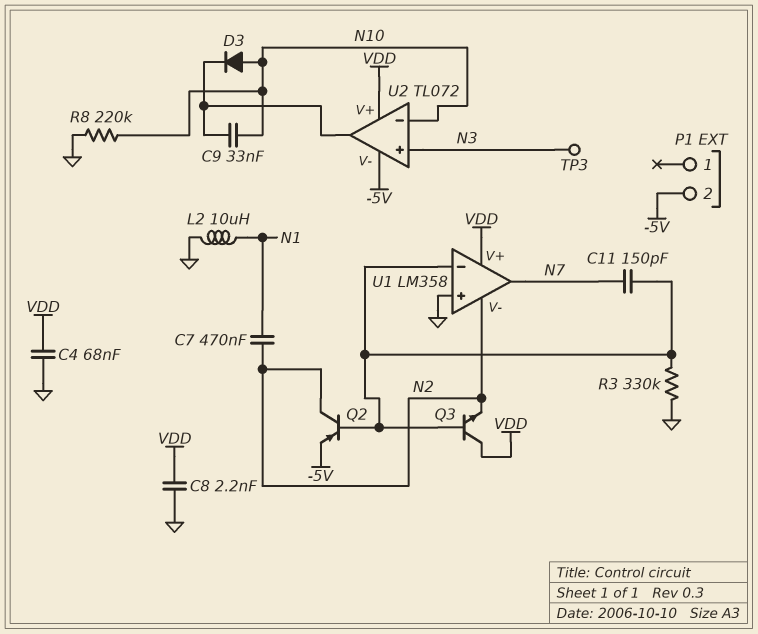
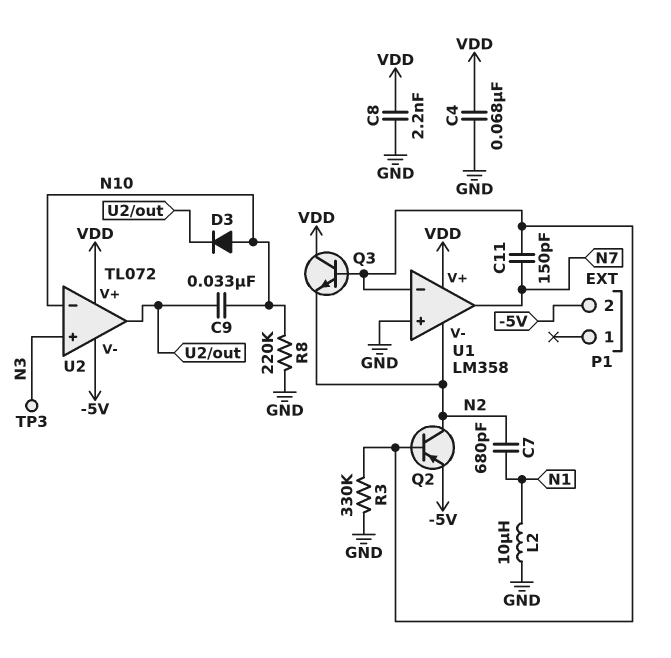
C7: 470nF (N1, N2) -> 680pF (N1, N2)

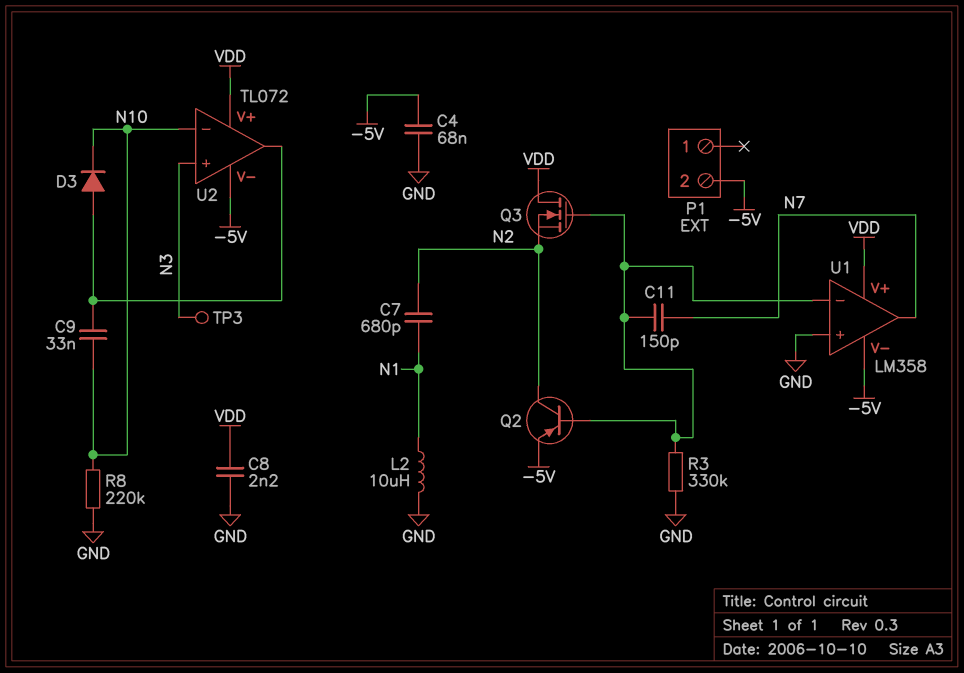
C4: 68nF (GND, VDD) -> 68nF (-5V, GND)
D3: diode (A N10, K U2/out) -> diode (A U2/out, K N10)
Q3: NPN (B U1/in-, C VDD, E N2) -> NMOS (G U1/in-, D VDD, S N2)
U1 pin V-: N2 -> -5V

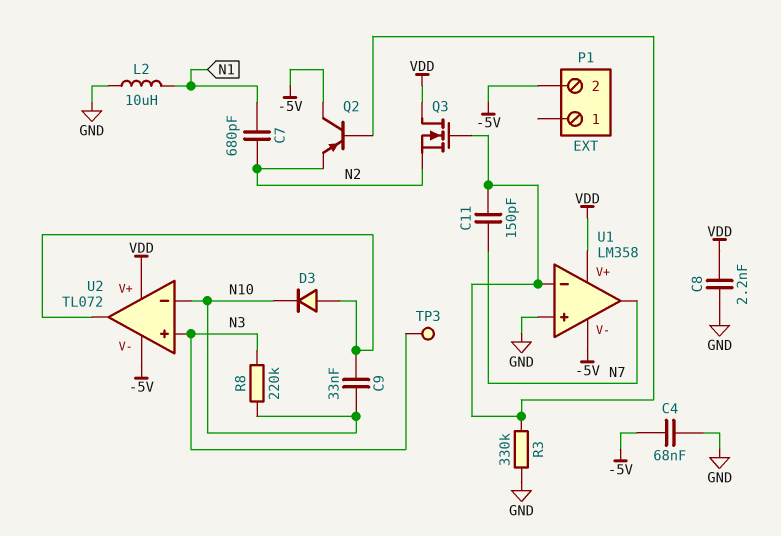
Q2: PNP (B U1/in-, C N2, E -5V) -> PNP (B U1/in-, C -5V, E N2)
R8: 220k (GND, N10) -> 220k (N3, N10)

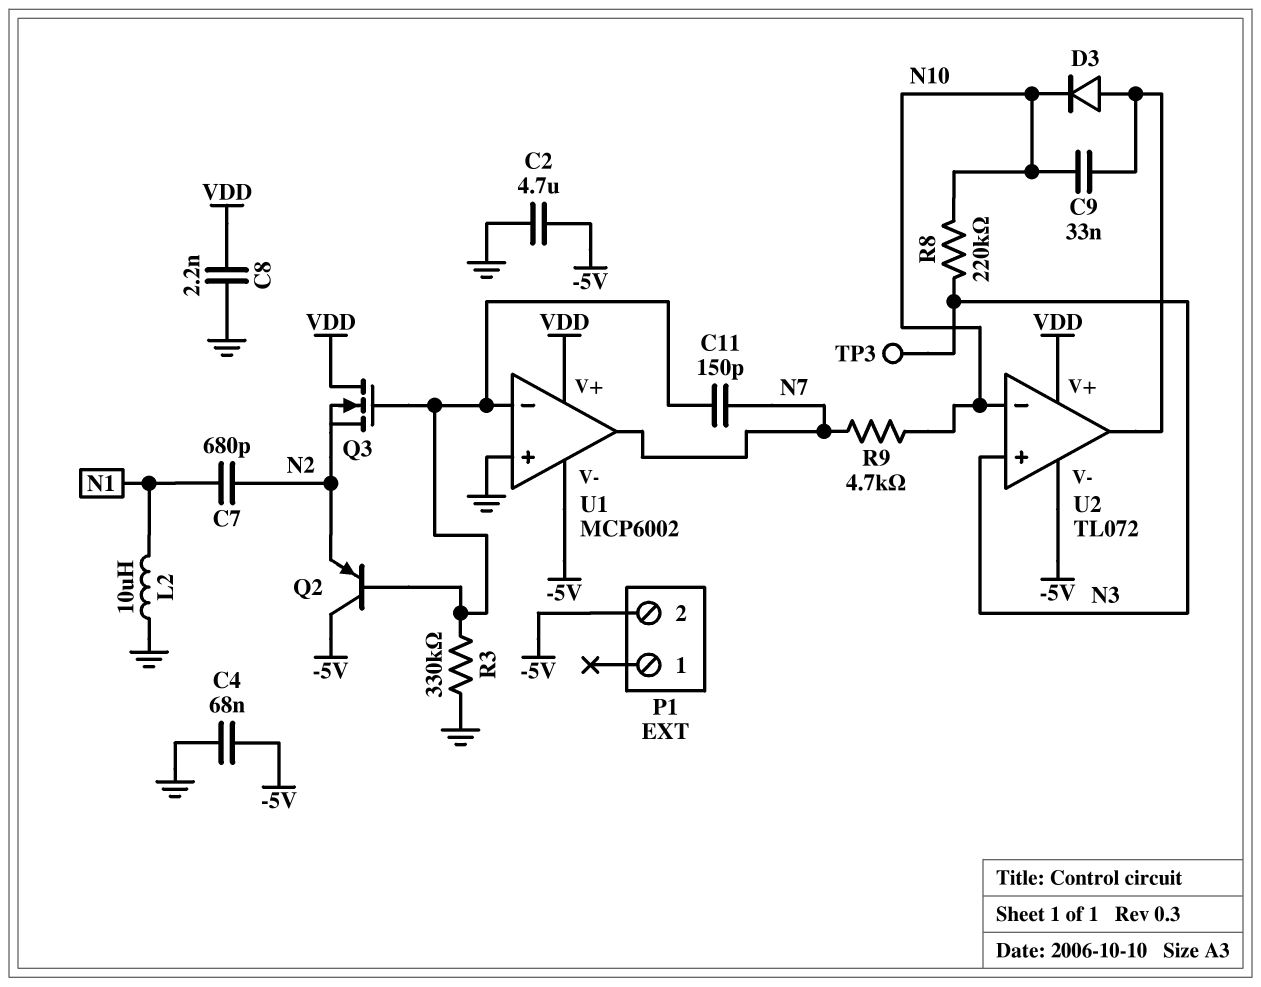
C2: none -> 4.7uF (-5V, GND)
R9: none -> 4.7k (N7, N10)
U1: LM358 -> MCP6002

